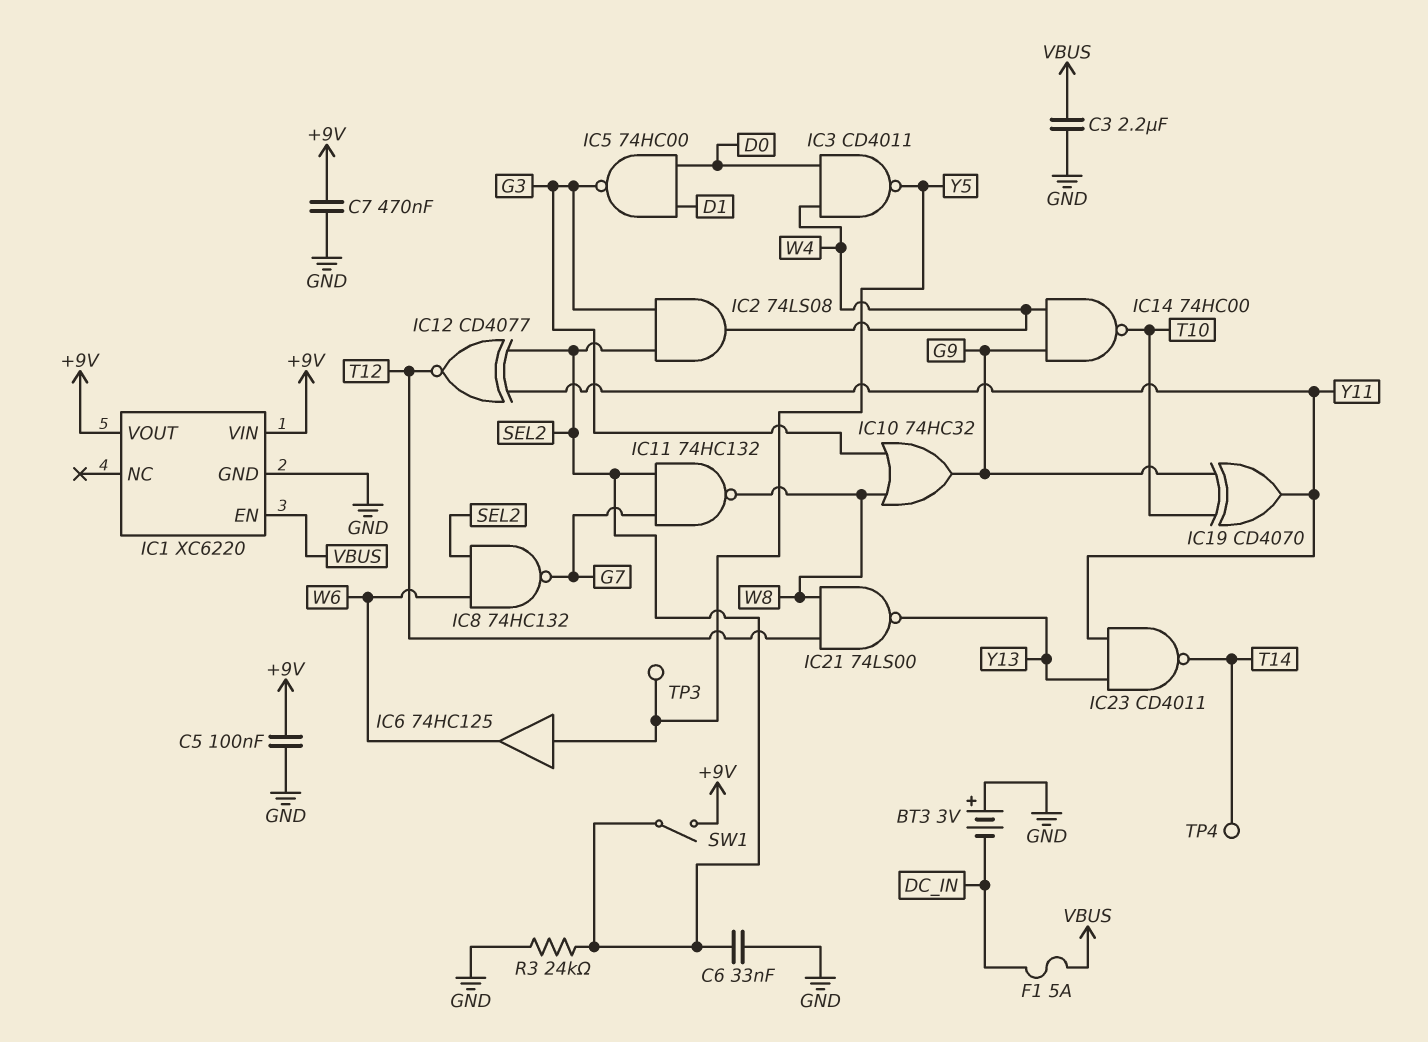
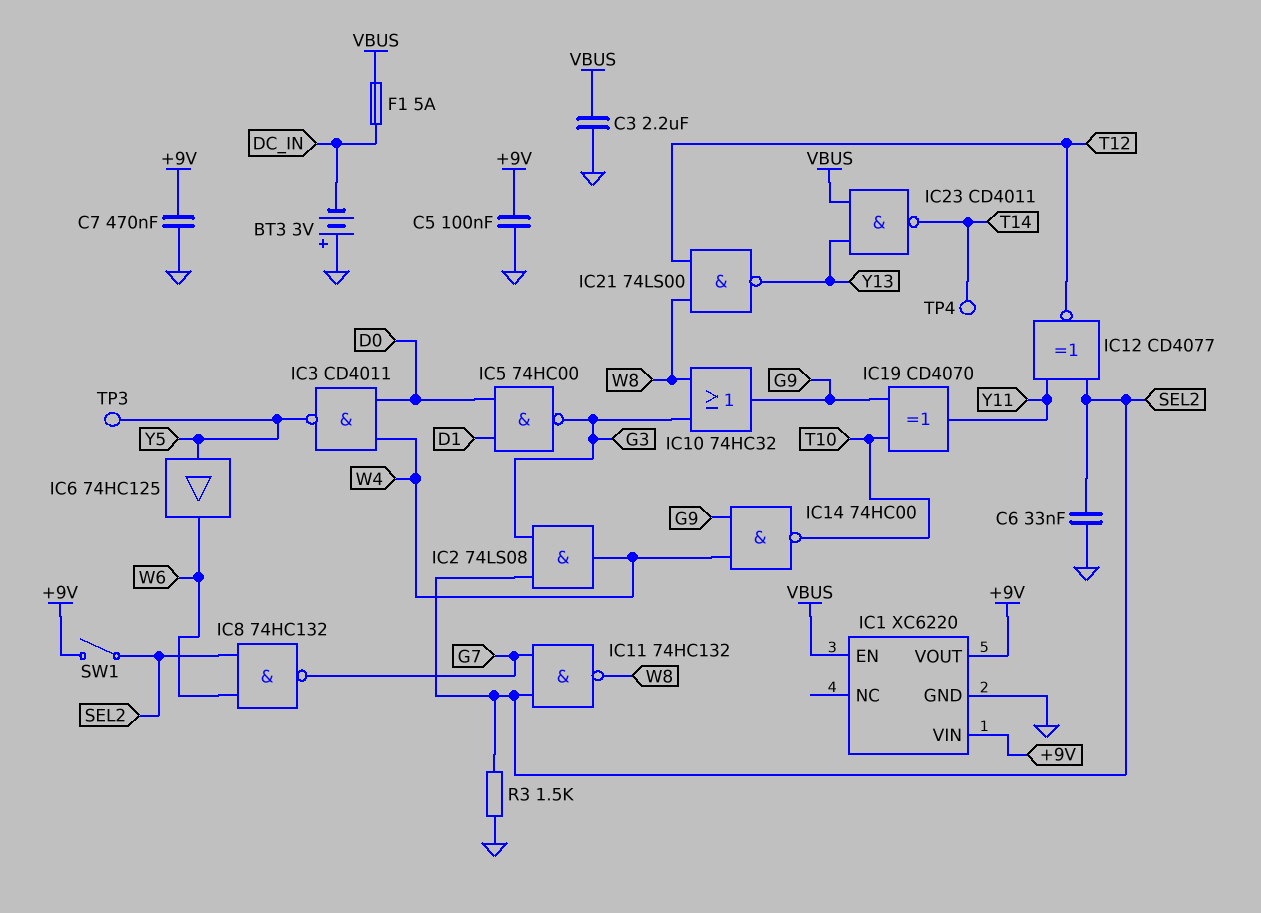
IC23: NAND CD4011 (in Y11, in Y13, out T14) -> NAND CD4011 (in VBUS, in Y13, out T14)
R3: 24k (GND, SEL2) -> 1.5k (GND, SEL2)

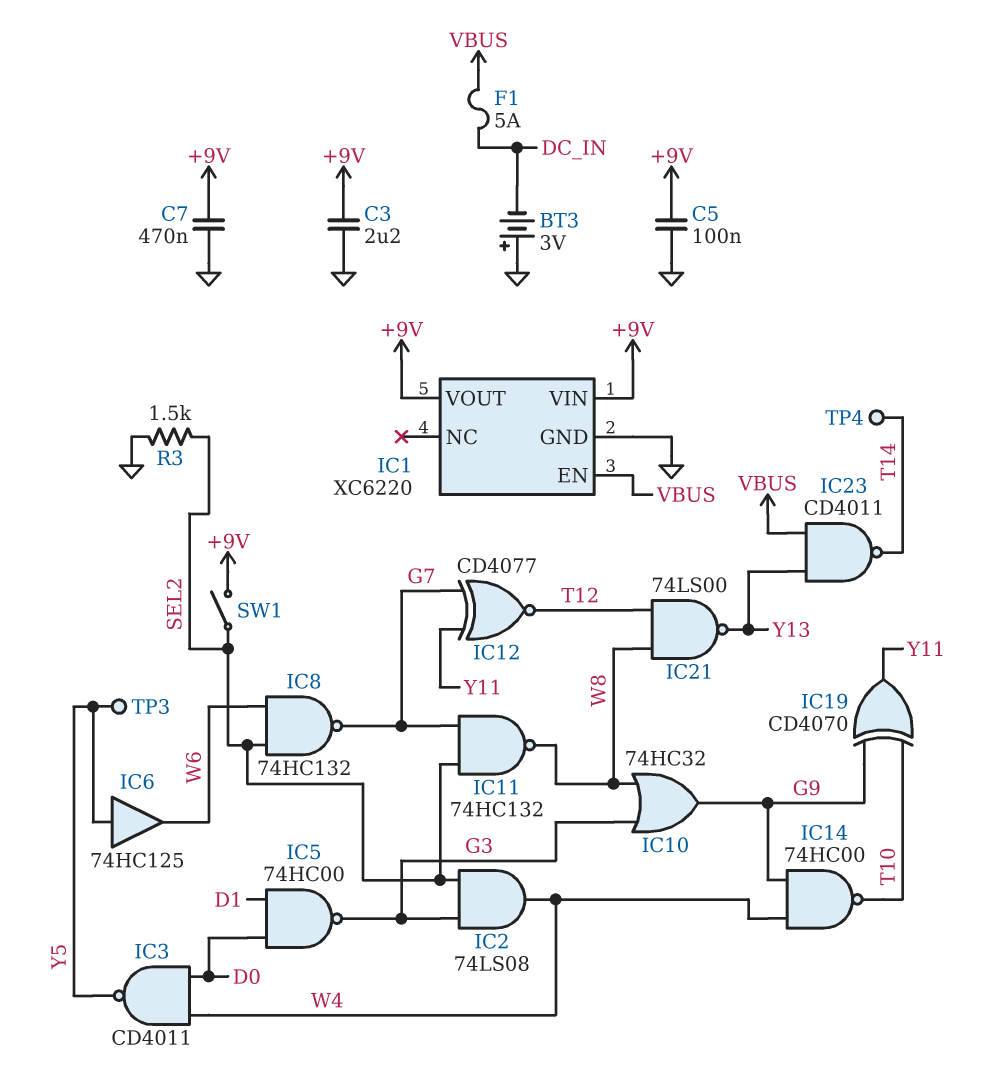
C3: 2.2uF (GND, VBUS) -> 2.2uF (+9V, GND)
C6: 33nF (GND, SEL2) -> none
IC12: XNOR CD4077 (in SEL2, in Y11, out T12) -> XNOR CD4077 (in G7, in Y11, out T12)

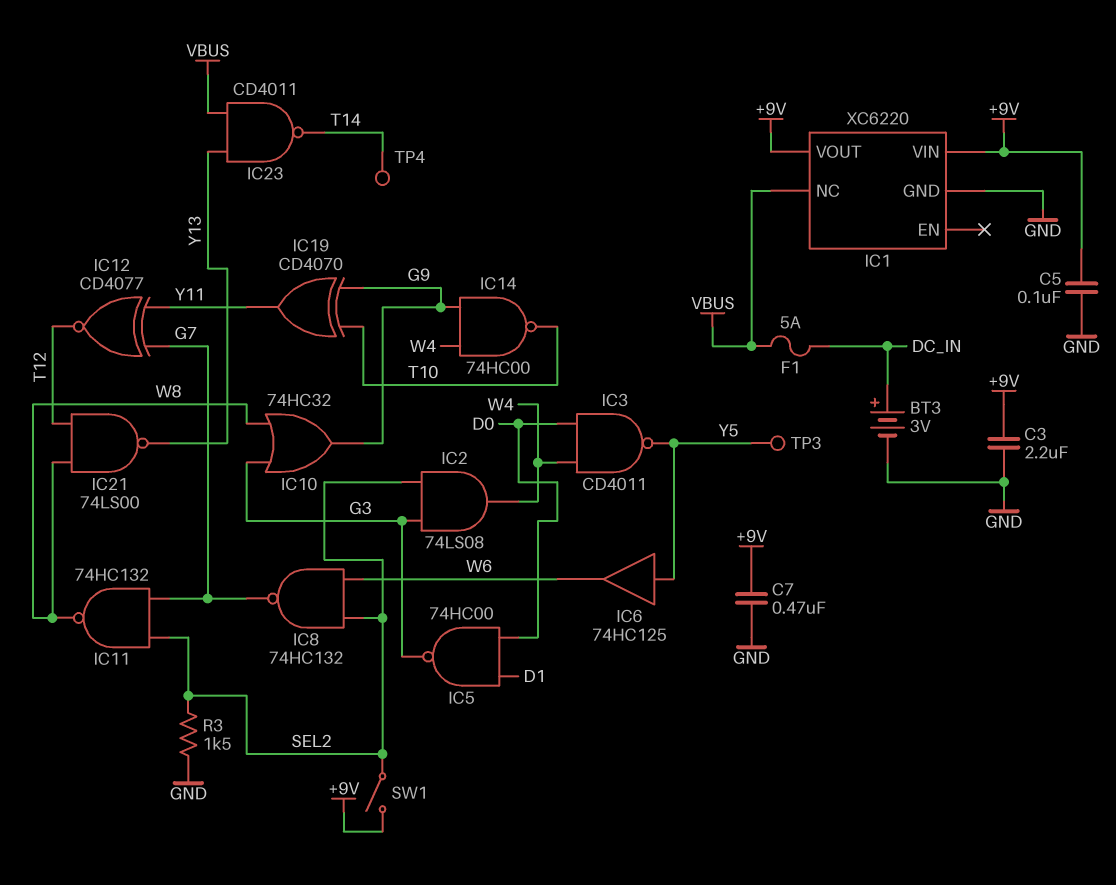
BT3: 3V (plus GND, minus DC_IN) -> 3V (plus DC_IN, minus GND)
IC1 pin EN: VBUS -> none
IC1 pin NC: none -> VBUS

